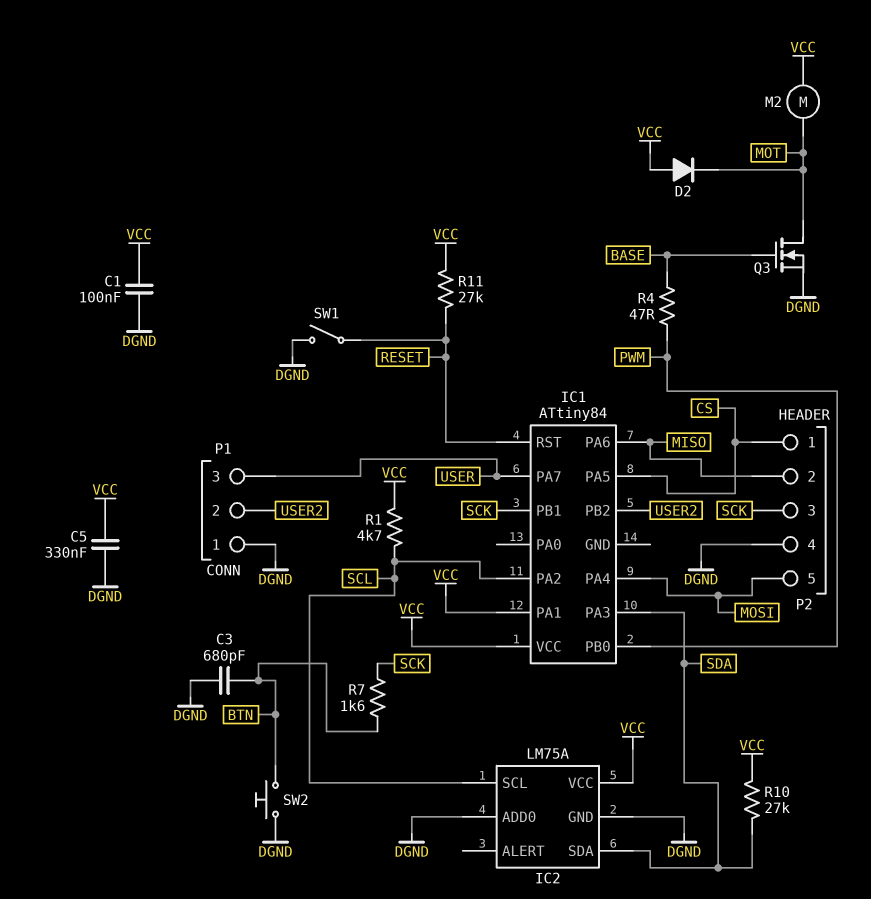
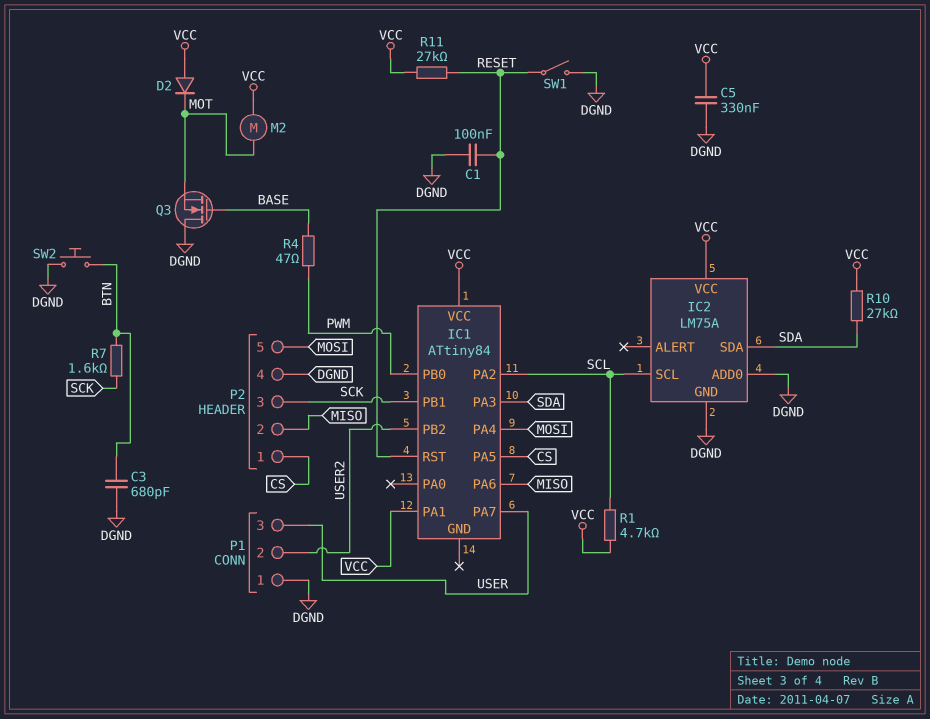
C1: 100nF (DGND, VCC) -> 100nF (DGND, RESET)
Q3: NMOS (G BASE, D MOT, S DGND) -> NMOS (G BASE, D DGND, S MOT)

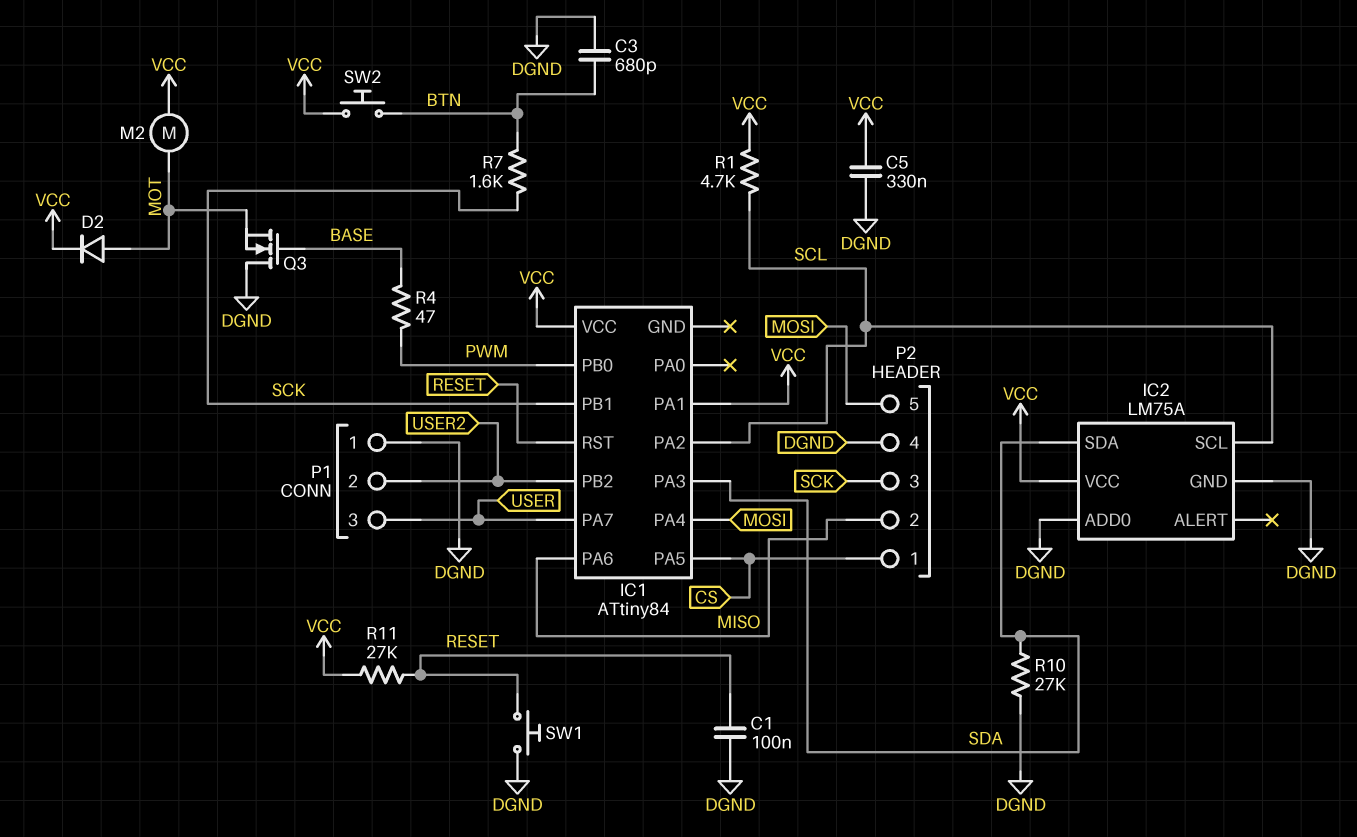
D2: diode (A VCC, K MOT) -> diode (A MOT, K VCC)
R10: 27k (SDA, VCC) -> 27k (DGND, SDA)
SW1: switch (DGND, RESET) -> button (DGND, RESET)
SW2: button (BTN, DGND) -> button (BTN, VCC)

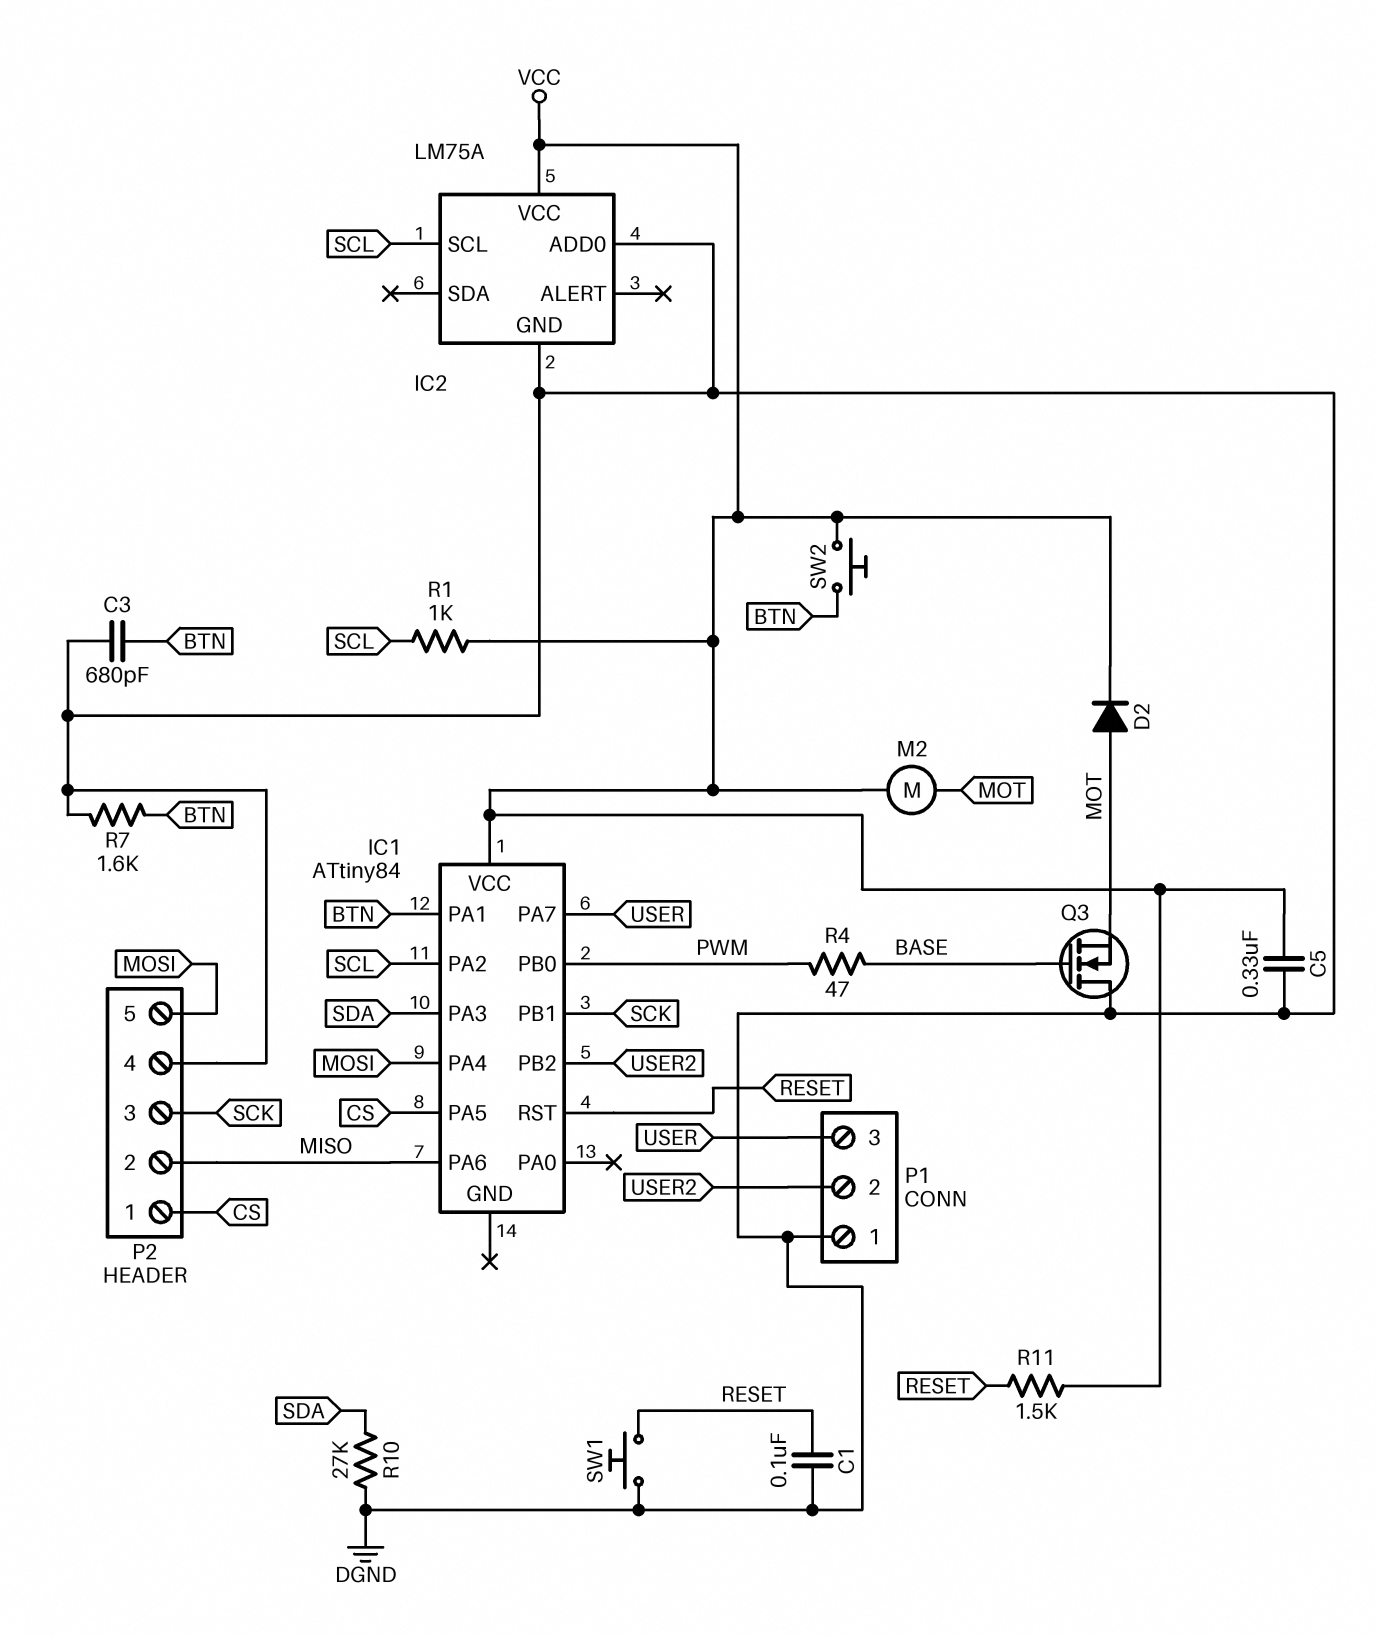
IC1 pin PA1: VCC -> BTN
IC2 pin SDA: SDA -> none
R1: 4.7k (SCL, VCC) -> 1k (SCL, VCC)
R7: 1.6k (BTN, SCK) -> 1.6k (BTN, DGND)
R11: 27k (RESET, VCC) -> 1.5k (RESET, VCC)

